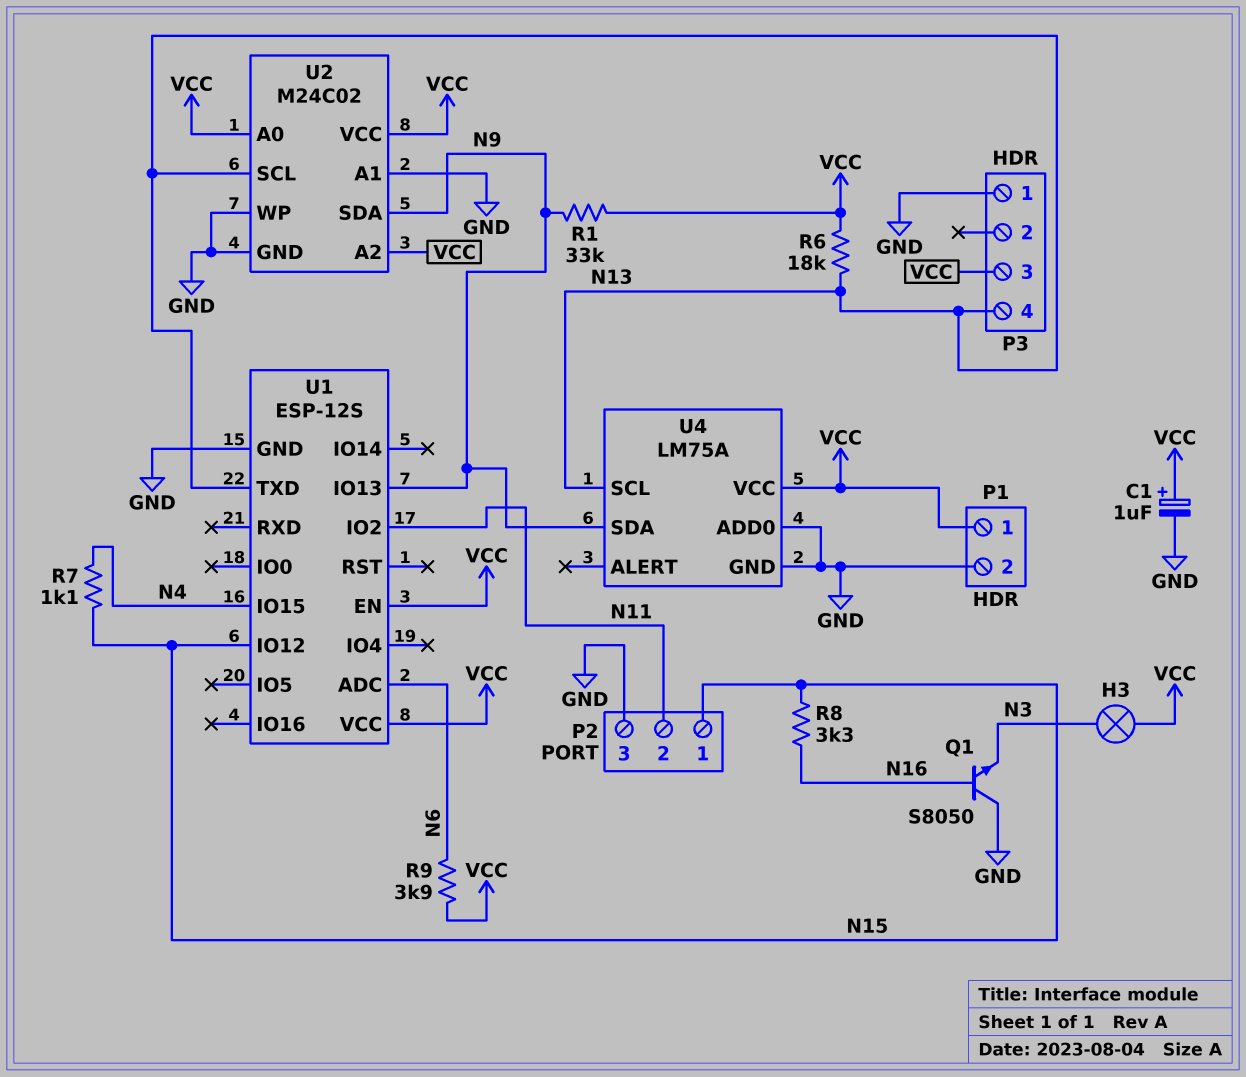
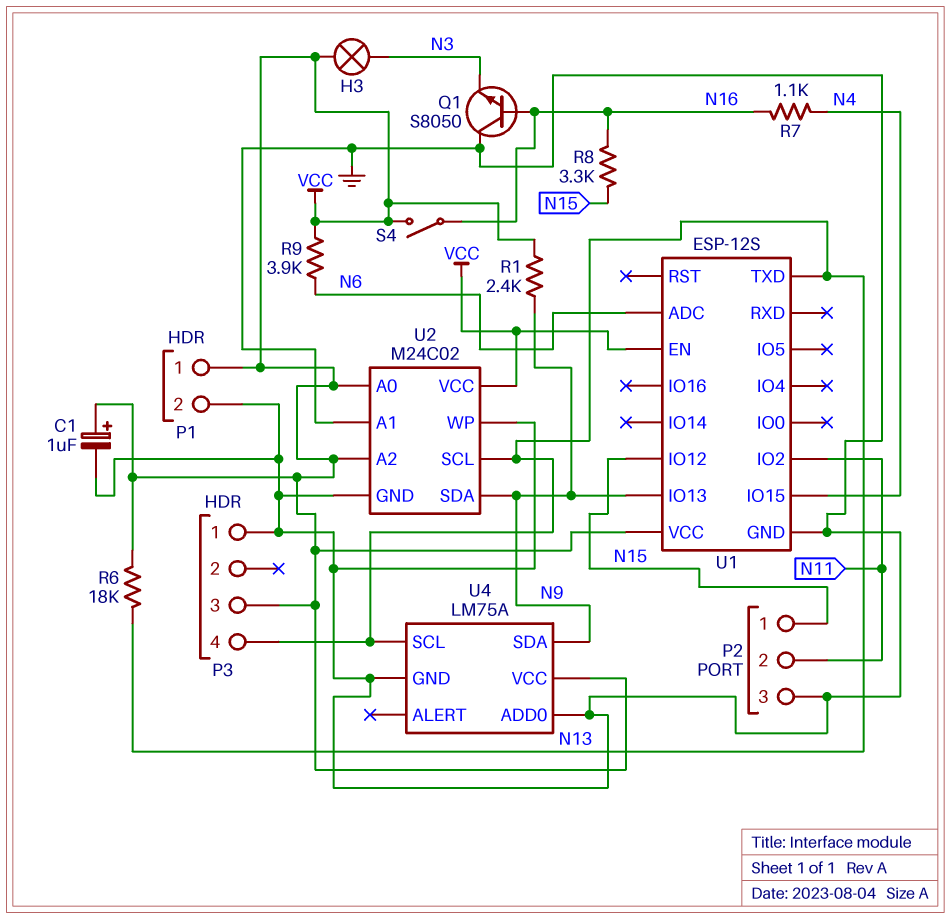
R1: 33k (N9, VCC) -> 2.4k (N9, VCC)
R7: 1.1k (N4, N15) -> 1.1k (N4, N16)
S4: none -> switch (N16, VCC)

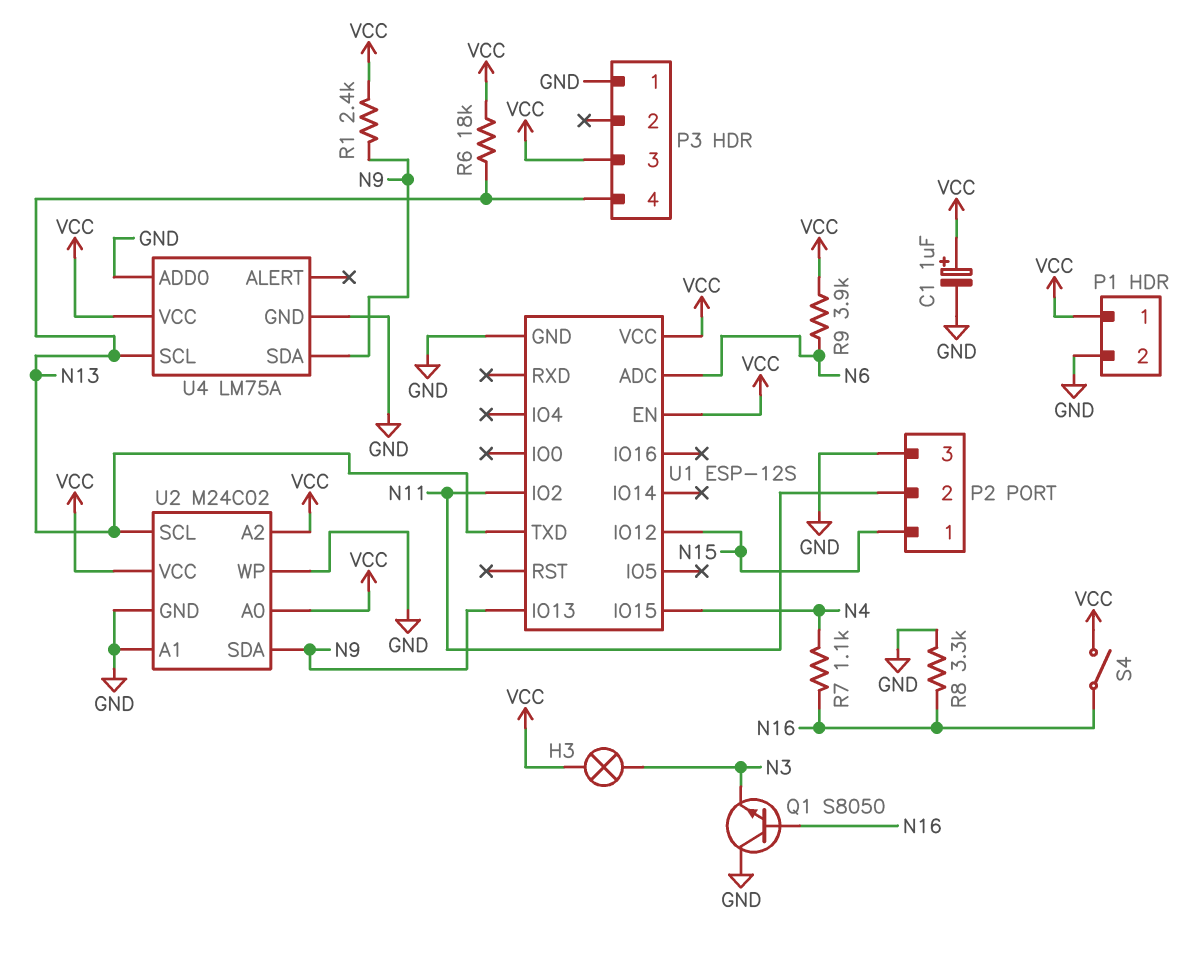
R8: 3.3k (N15, N16) -> 3.3k (GND, N16)

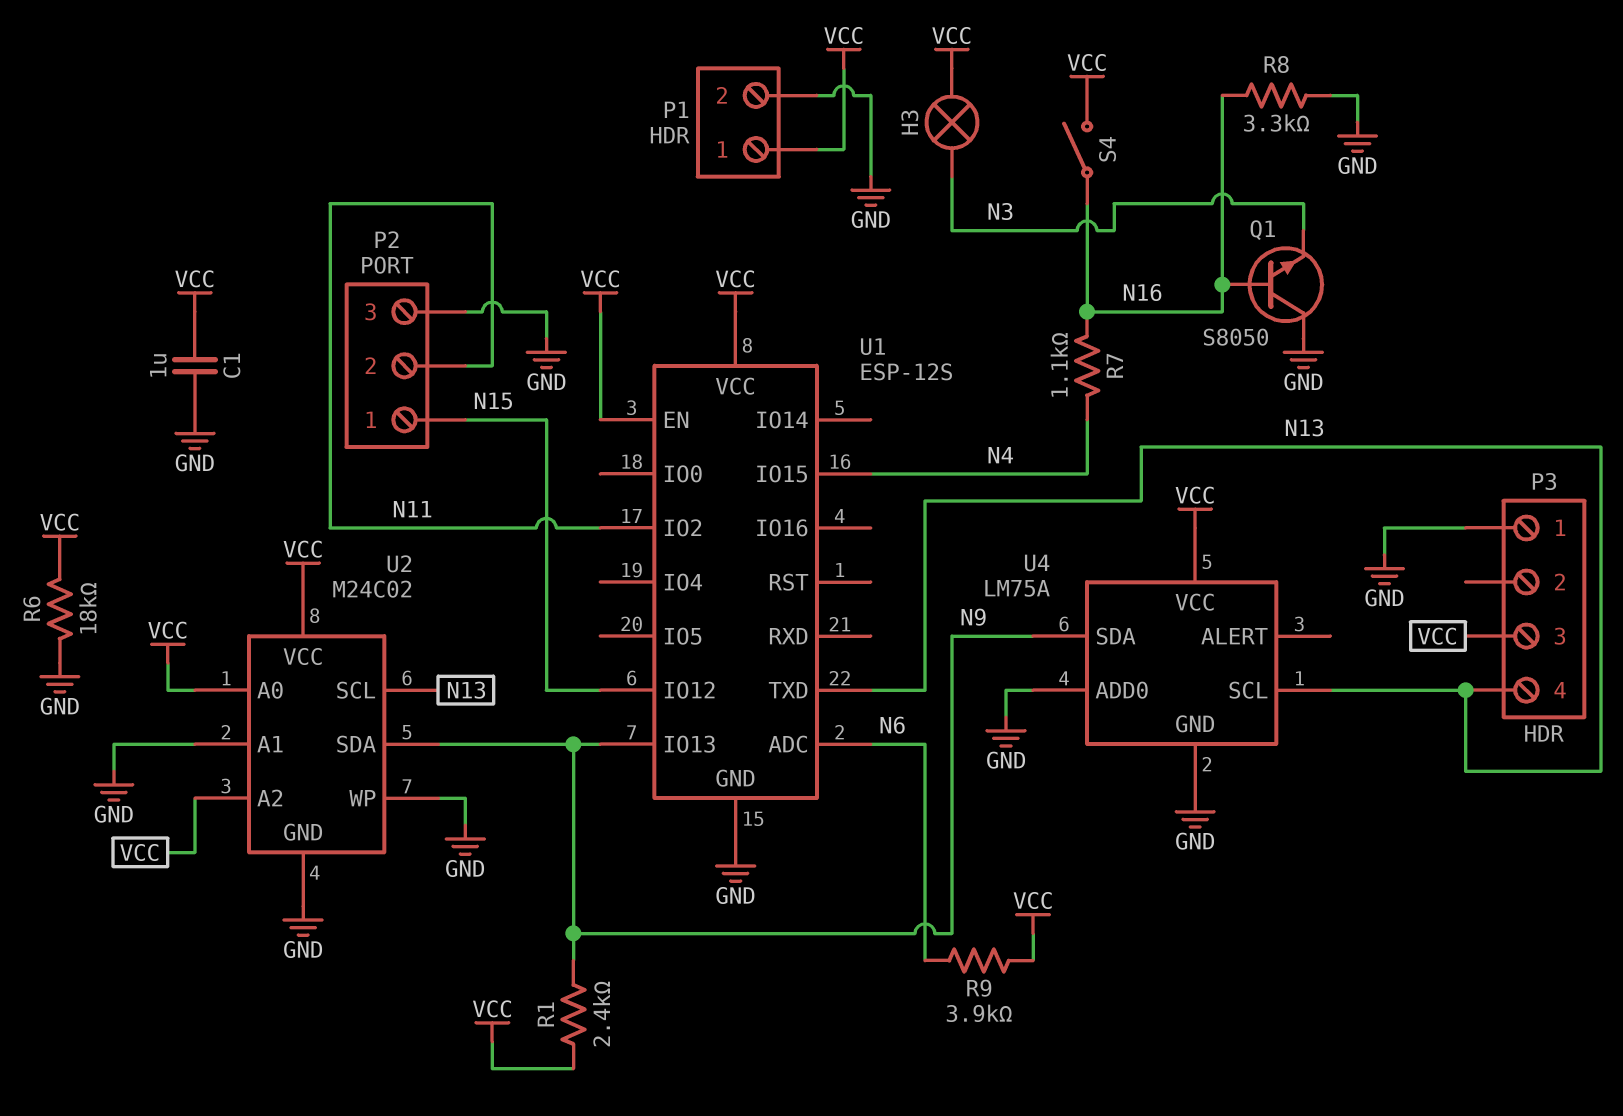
C1: 1uF (plus VCC, minus GND) -> 1uF (GND, VCC)
R6: 18k (N13, VCC) -> 18k (GND, VCC)

